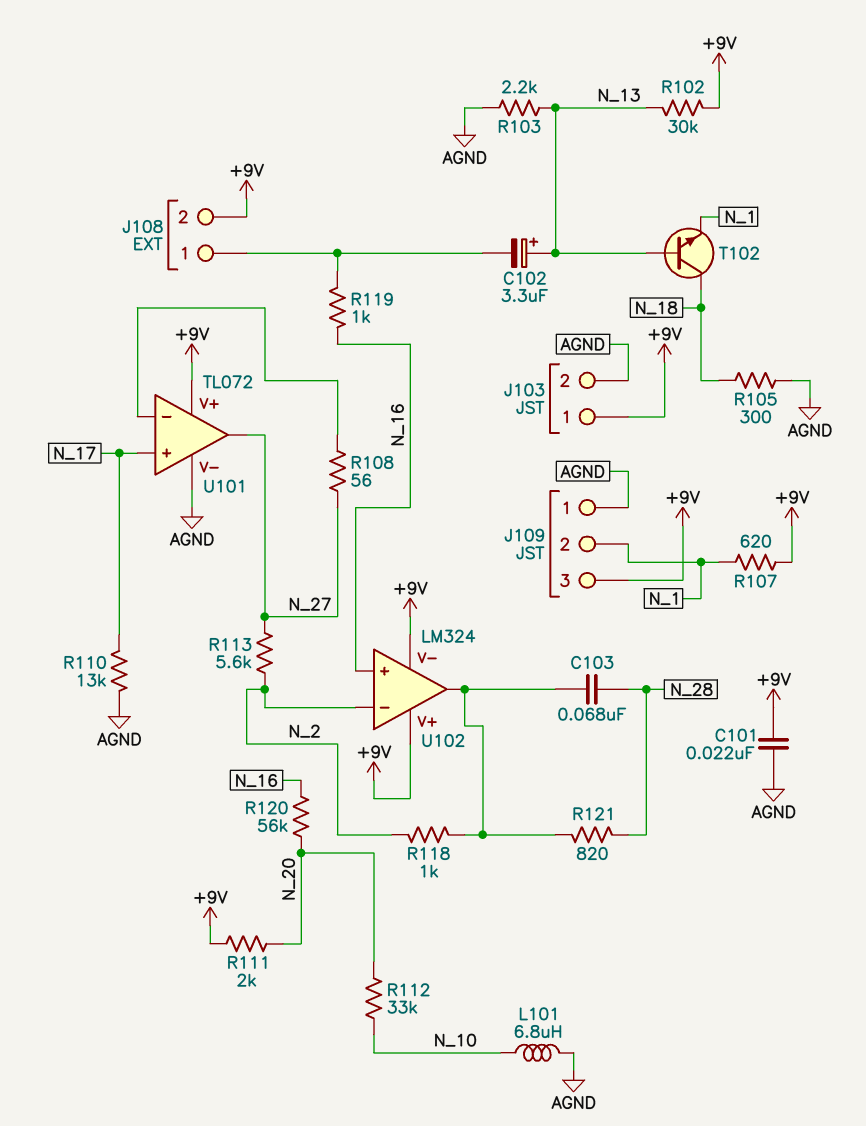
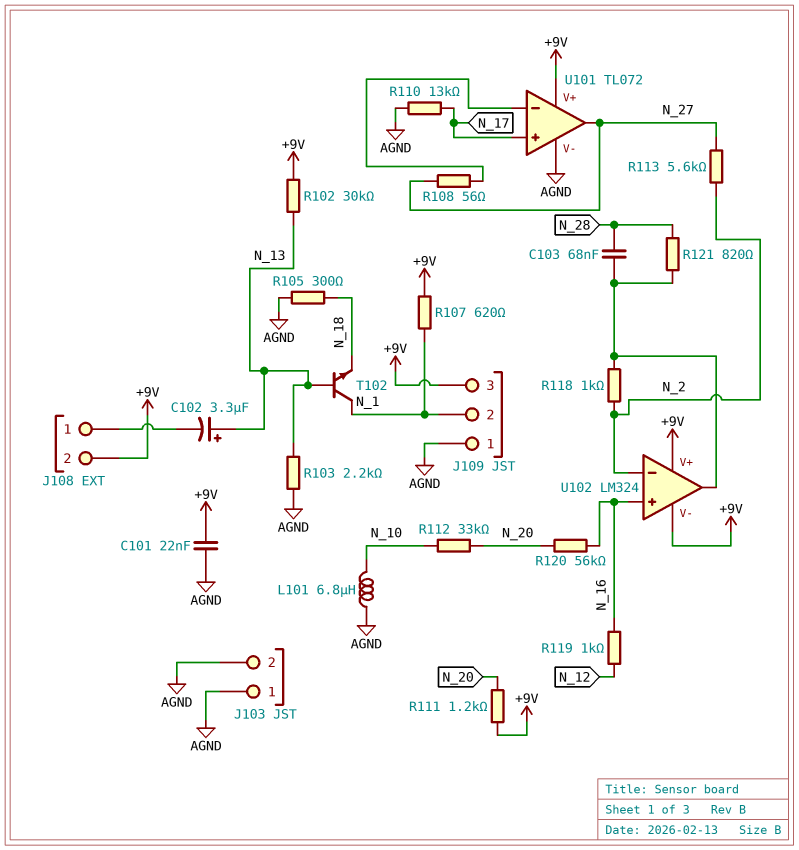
J103 pin 1: +9V -> AGND
R111: 2k (+9V, N_20) -> 1.2k (+9V, N_20)
R119: 1k (J108/1, N_16) -> 1k (N_12, N_16)
T102: NPN (B N_13, C N_18, E N_1) -> NPN (B N_13, C N_1, E N_18)

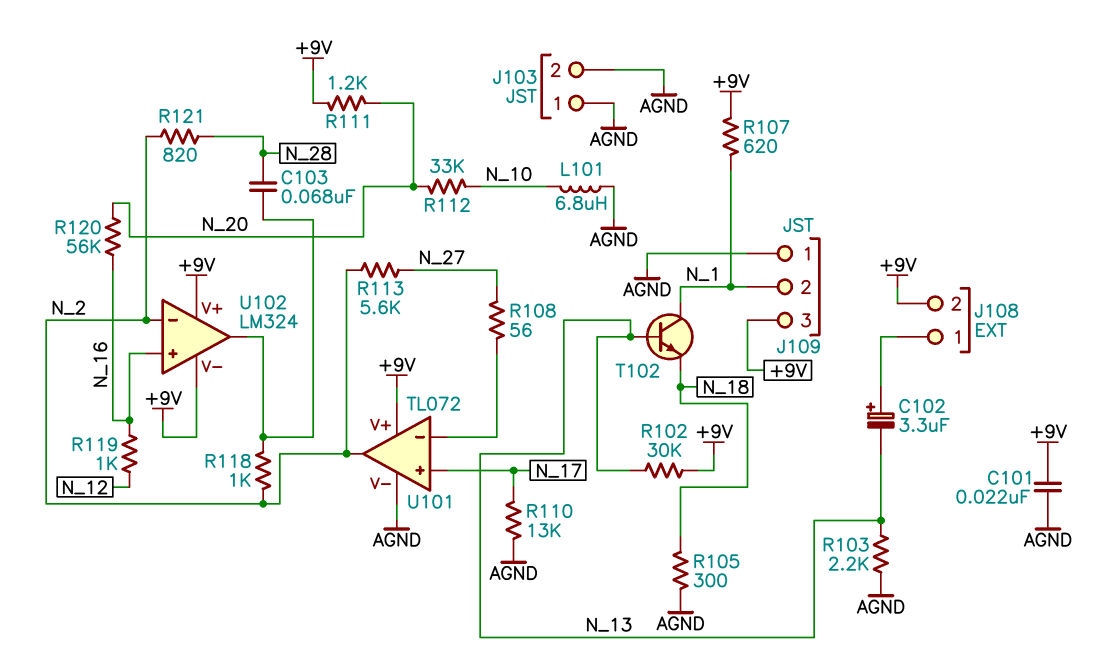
C102: 3.3uF (plus N_13, minus J108/1) -> 3.3uF (plus J108/1, minus N_13)
R121: 820 (N_28, U102/out) -> 820 (N_2, N_28)
U101 pin out: N_27 -> N_2

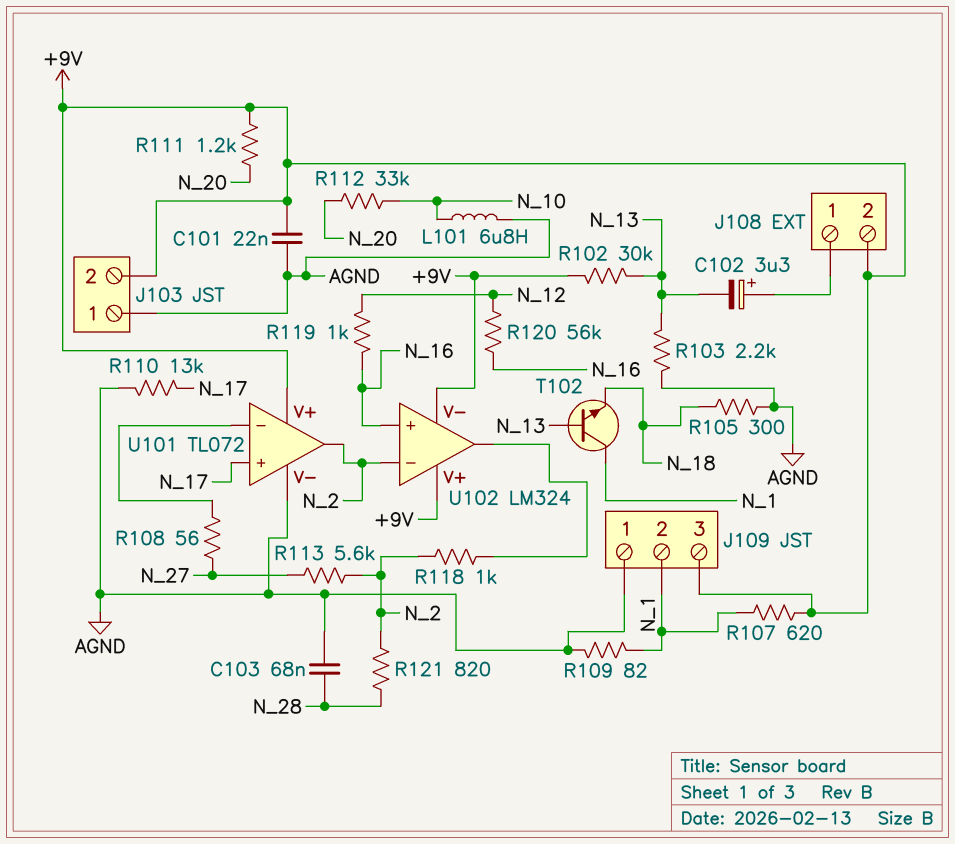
C103: 68nF (N_28, U102/out) -> 68nF (AGND, N_28)
J103 pin 2: AGND -> +9V
R109: none -> 82 (AGND, N_1)
R120: 56k (N_16, N_20) -> 56k (N_12, N_16)

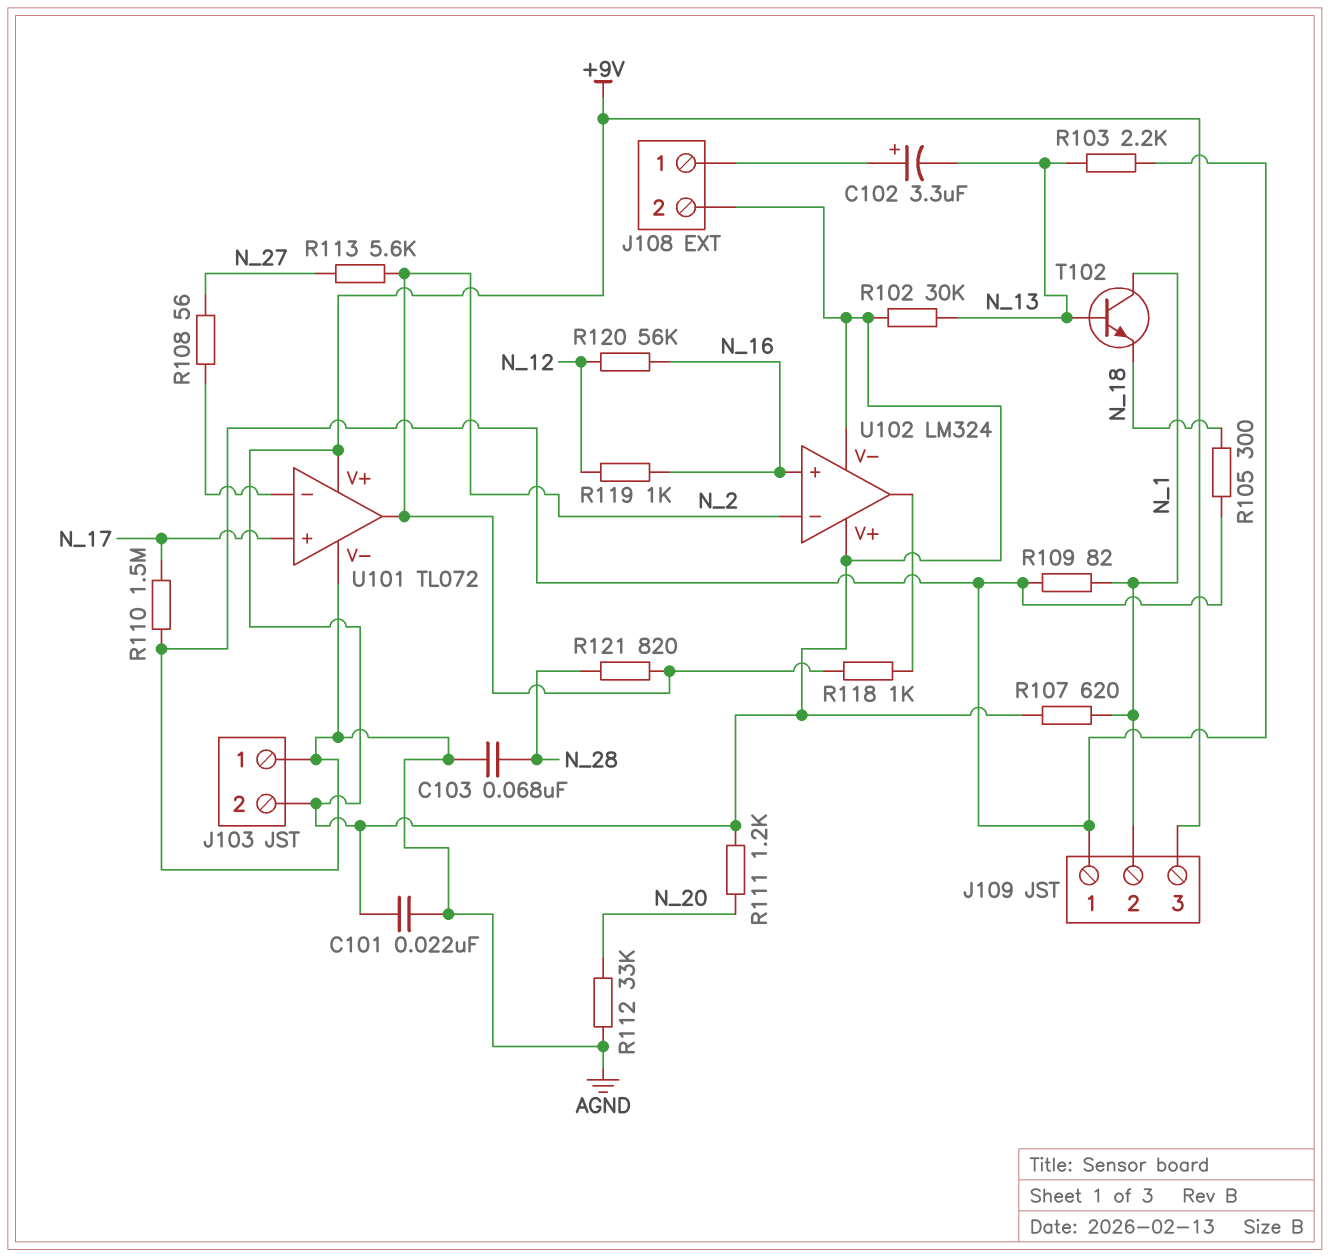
L101: 6.8uH (AGND, N_10) -> none
R110: 13k (AGND, N_17) -> 1.5M (AGND, N_17)
R112: 33k (N_10, N_20) -> 33k (AGND, N_20)

